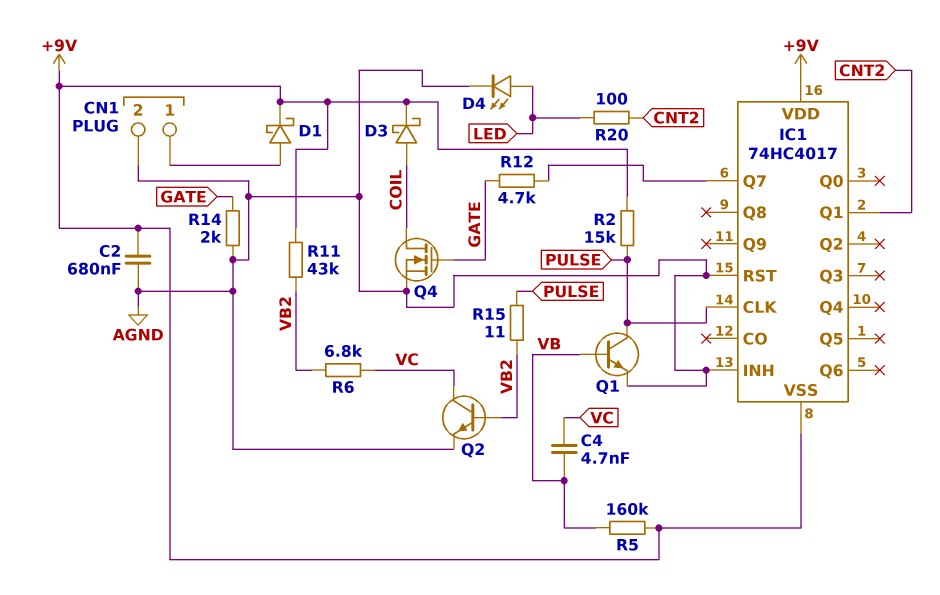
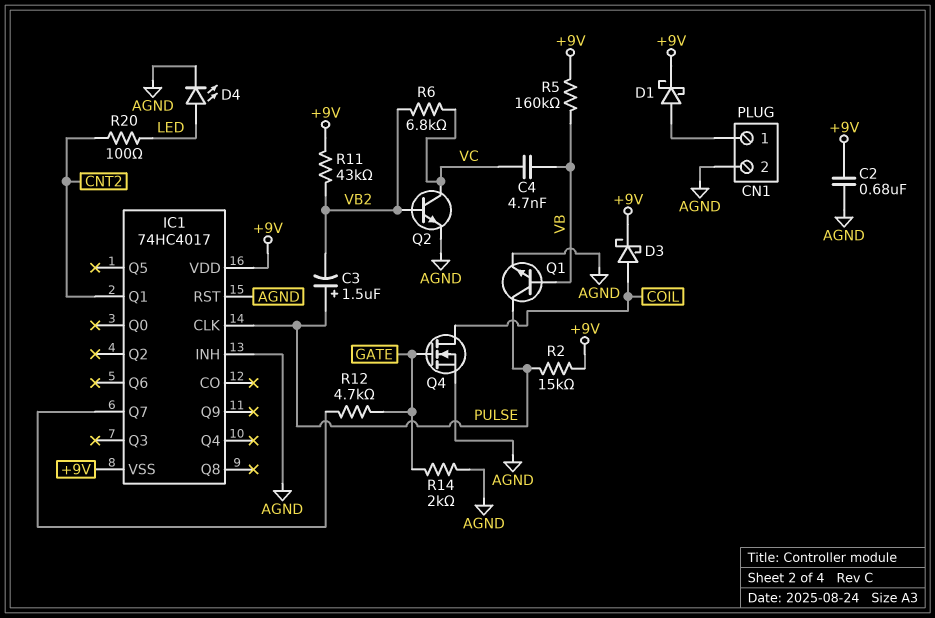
C3: none -> 1.5uF (plus PULSE, minus VB2)
R15: 11 (PULSE, VB2) -> none

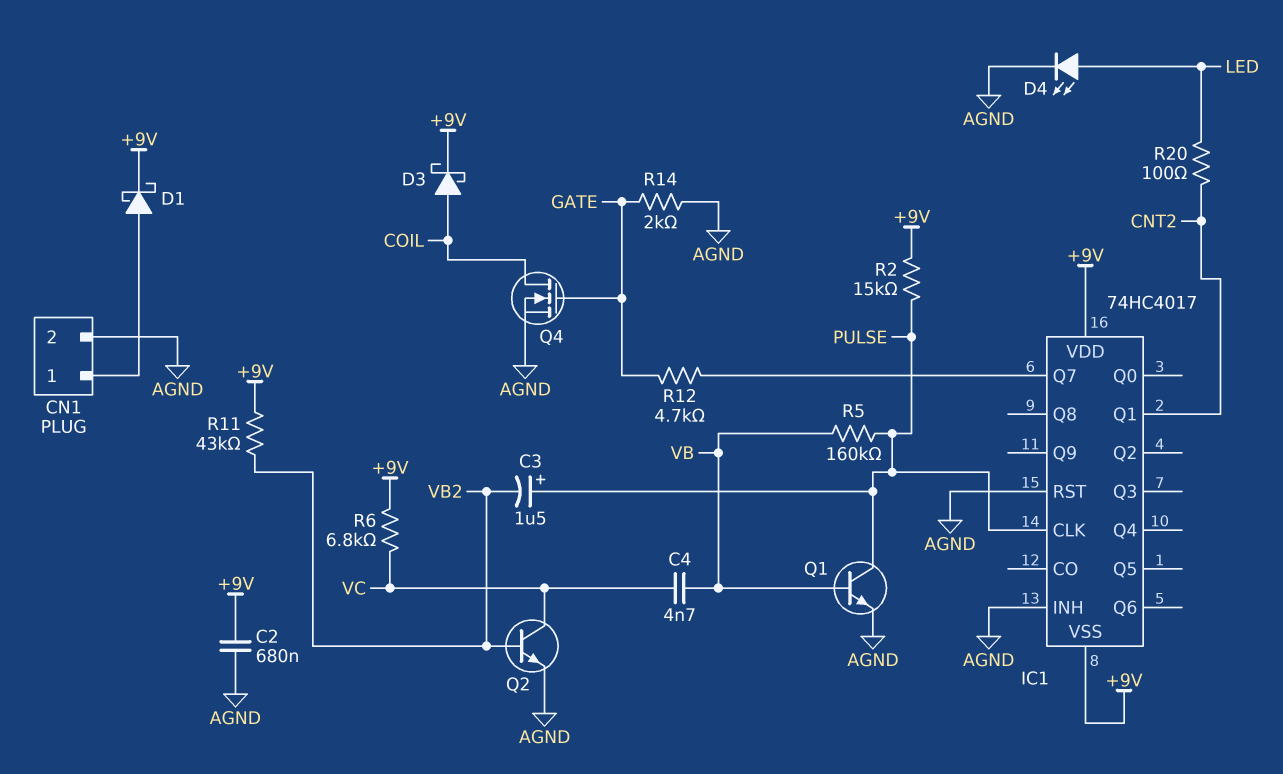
R5: 160k (+9V, VB) -> 160k (PULSE, VB)
R6: 6.8k (VB2, VC) -> 6.8k (+9V, VC)

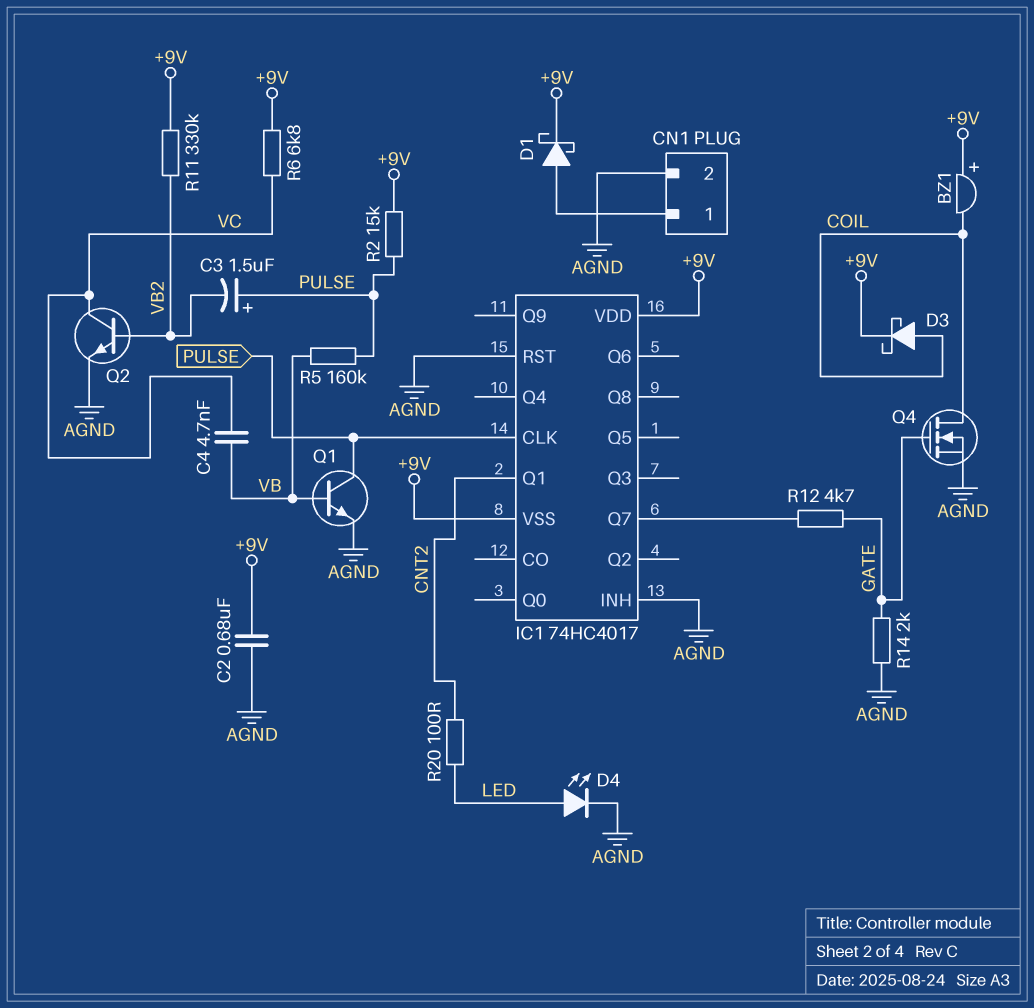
BZ1: none -> buzzer (plus +9V, minus COIL)
R11: 43k (+9V, VB2) -> 330k (+9V, VB2)

